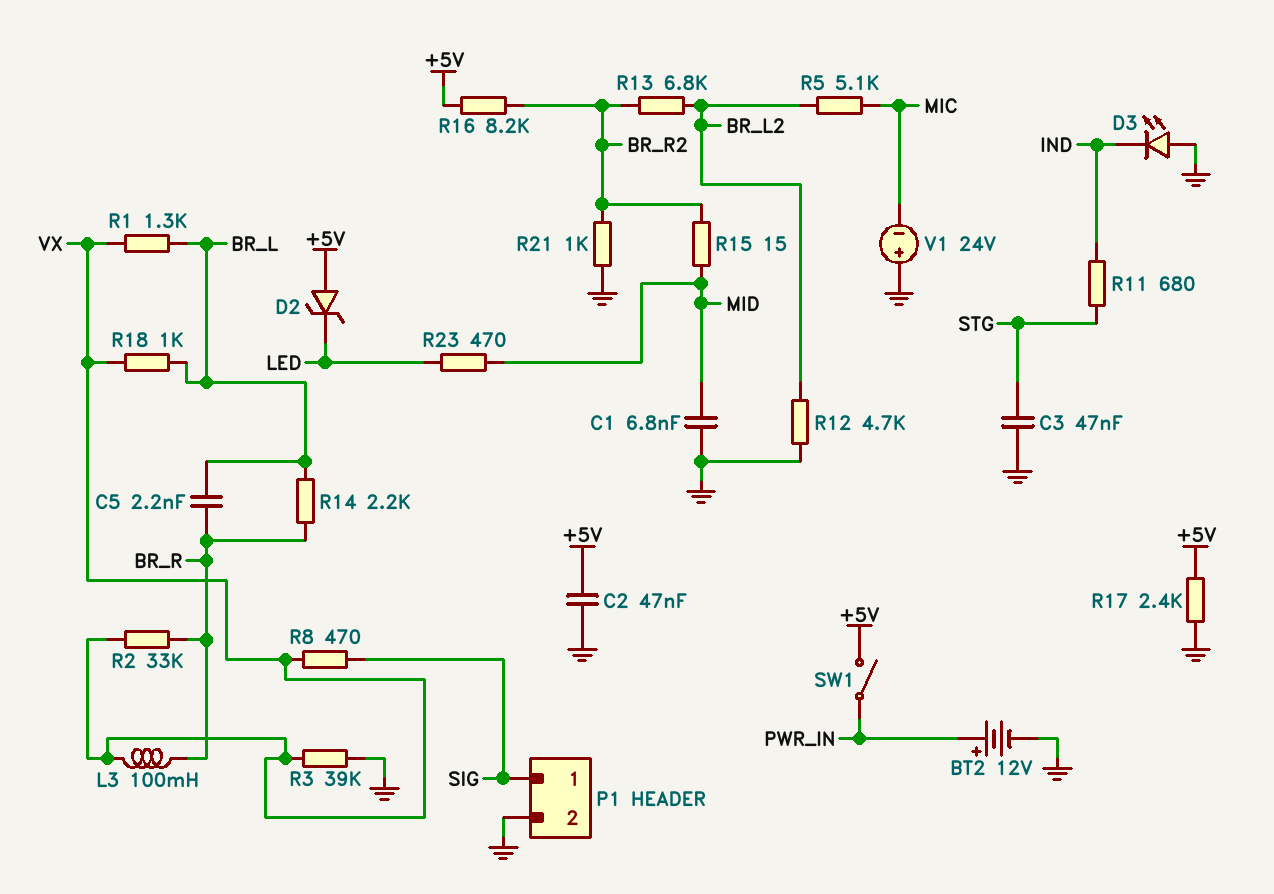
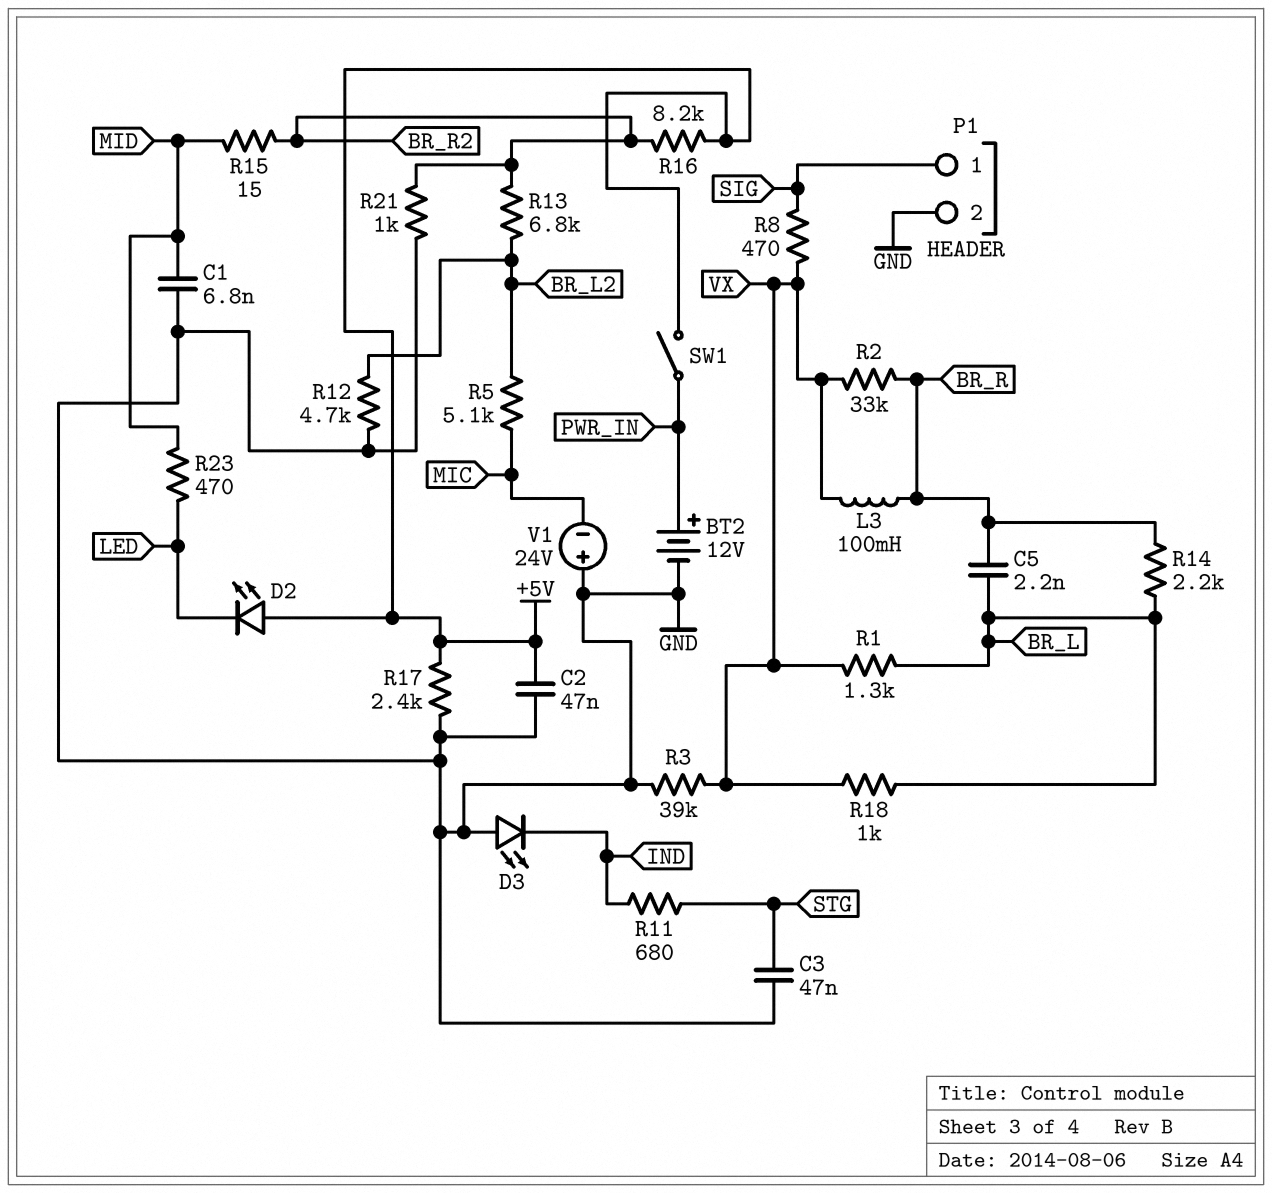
D2: zener (A +5V, K LED) -> LED (A +5V, K LED)

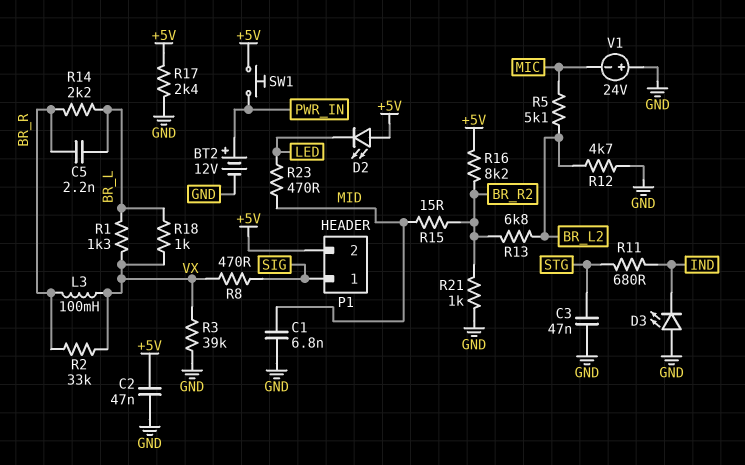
P1 pin 2: GND -> +5V
SW1: switch (+5V, PWR_IN) -> button (+5V, PWR_IN)

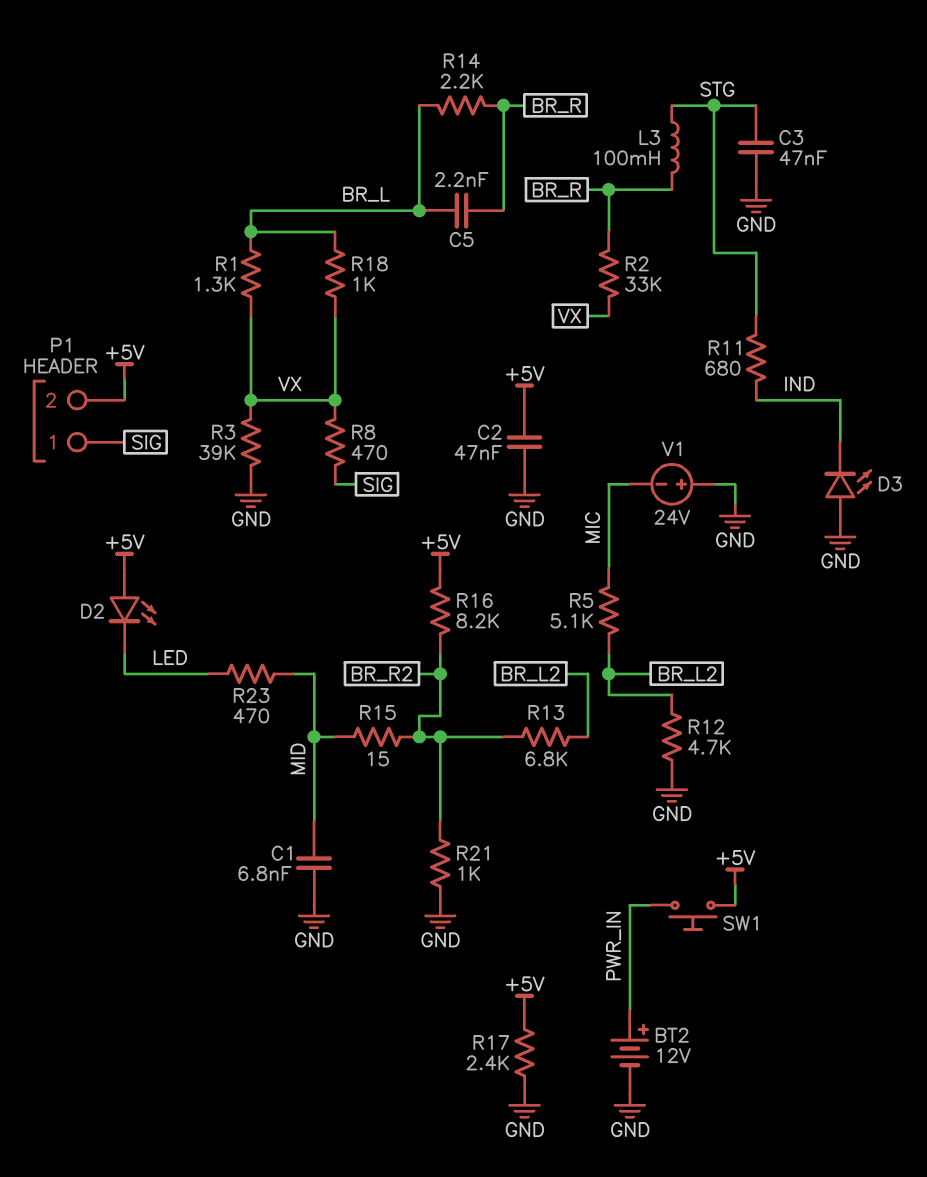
L3: 100mH (BR_R, VX) -> 100mH (BR_R, STG)

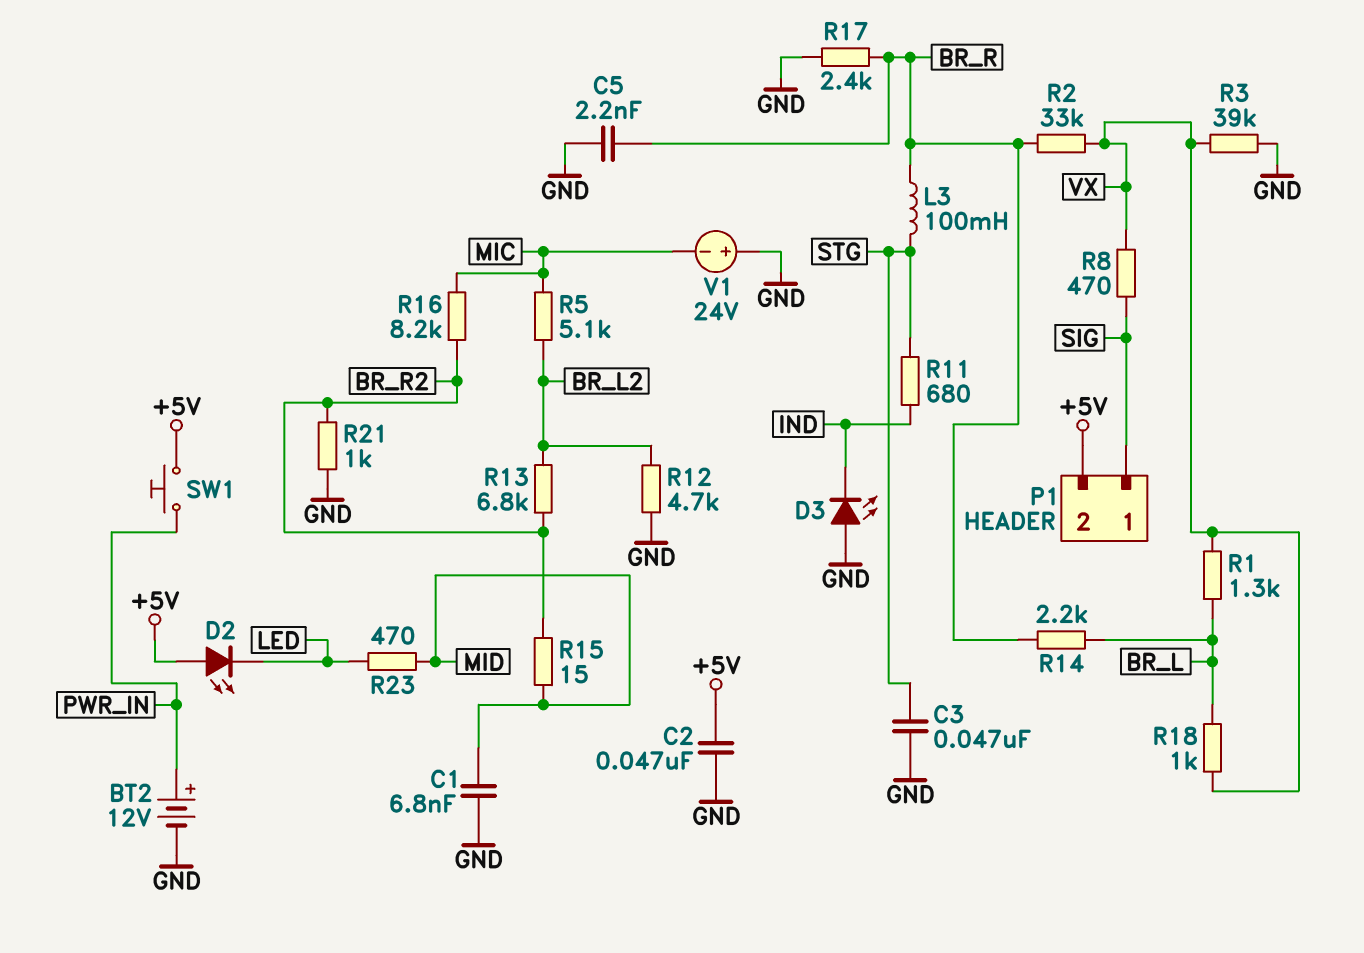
C5: 2.2nF (BR_L, BR_R) -> 2.2nF (BR_R, GND)
R16: 8.2k (+5V, BR_R2) -> 8.2k (BR_R2, MIC)
R17: 2.4k (+5V, GND) -> 2.4k (BR_R, GND)

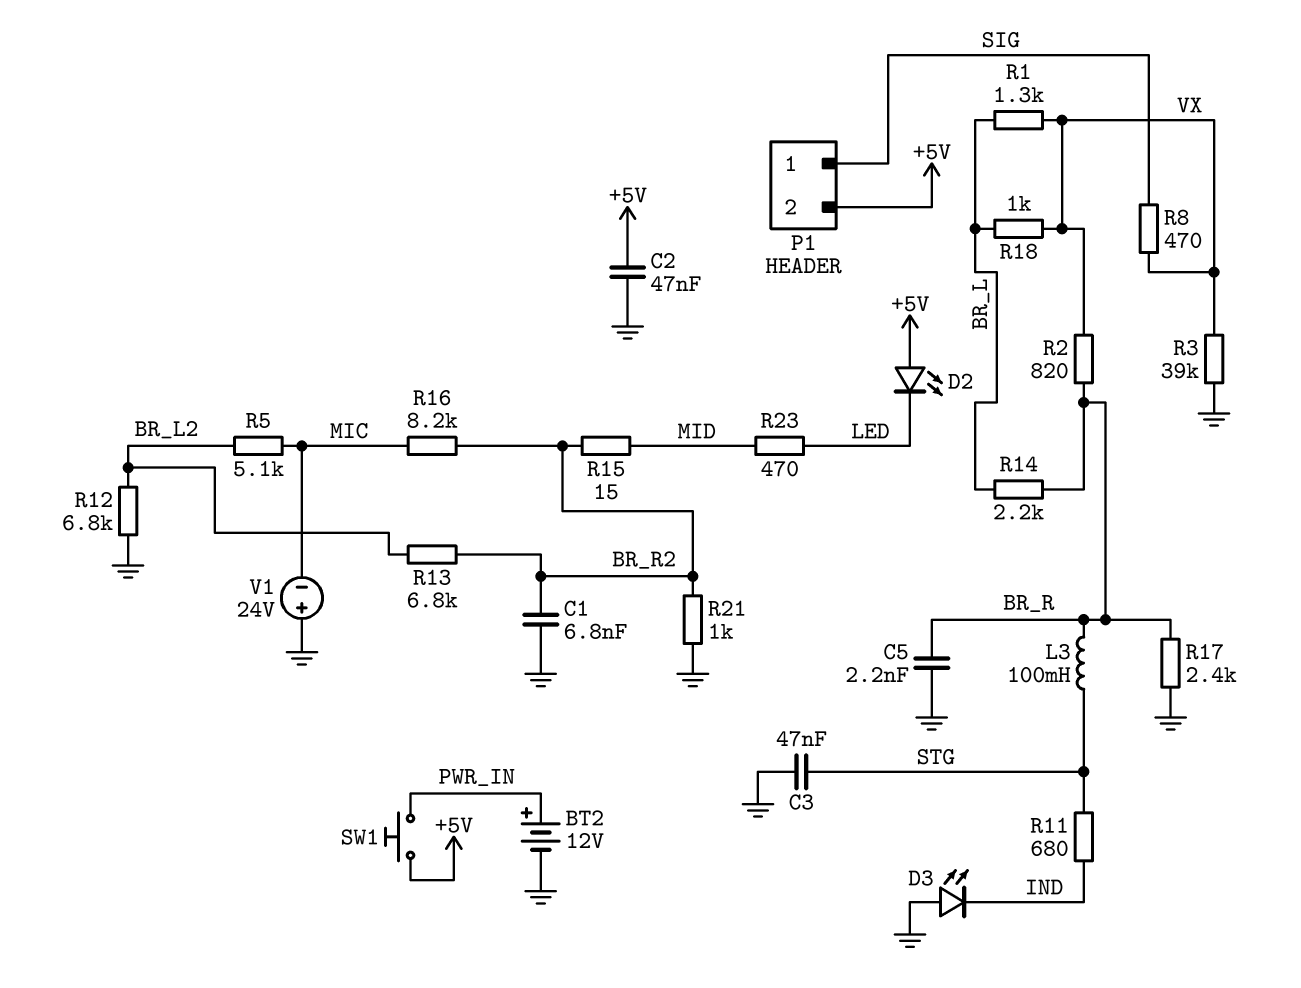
C1: 6.8nF (GND, MID) -> 6.8nF (BR_R2, GND)
R2: 33k (BR_R, VX) -> 820 (BR_R, VX)
R12: 4.7k (BR_L2, GND) -> 6.8k (BR_L2, GND)

